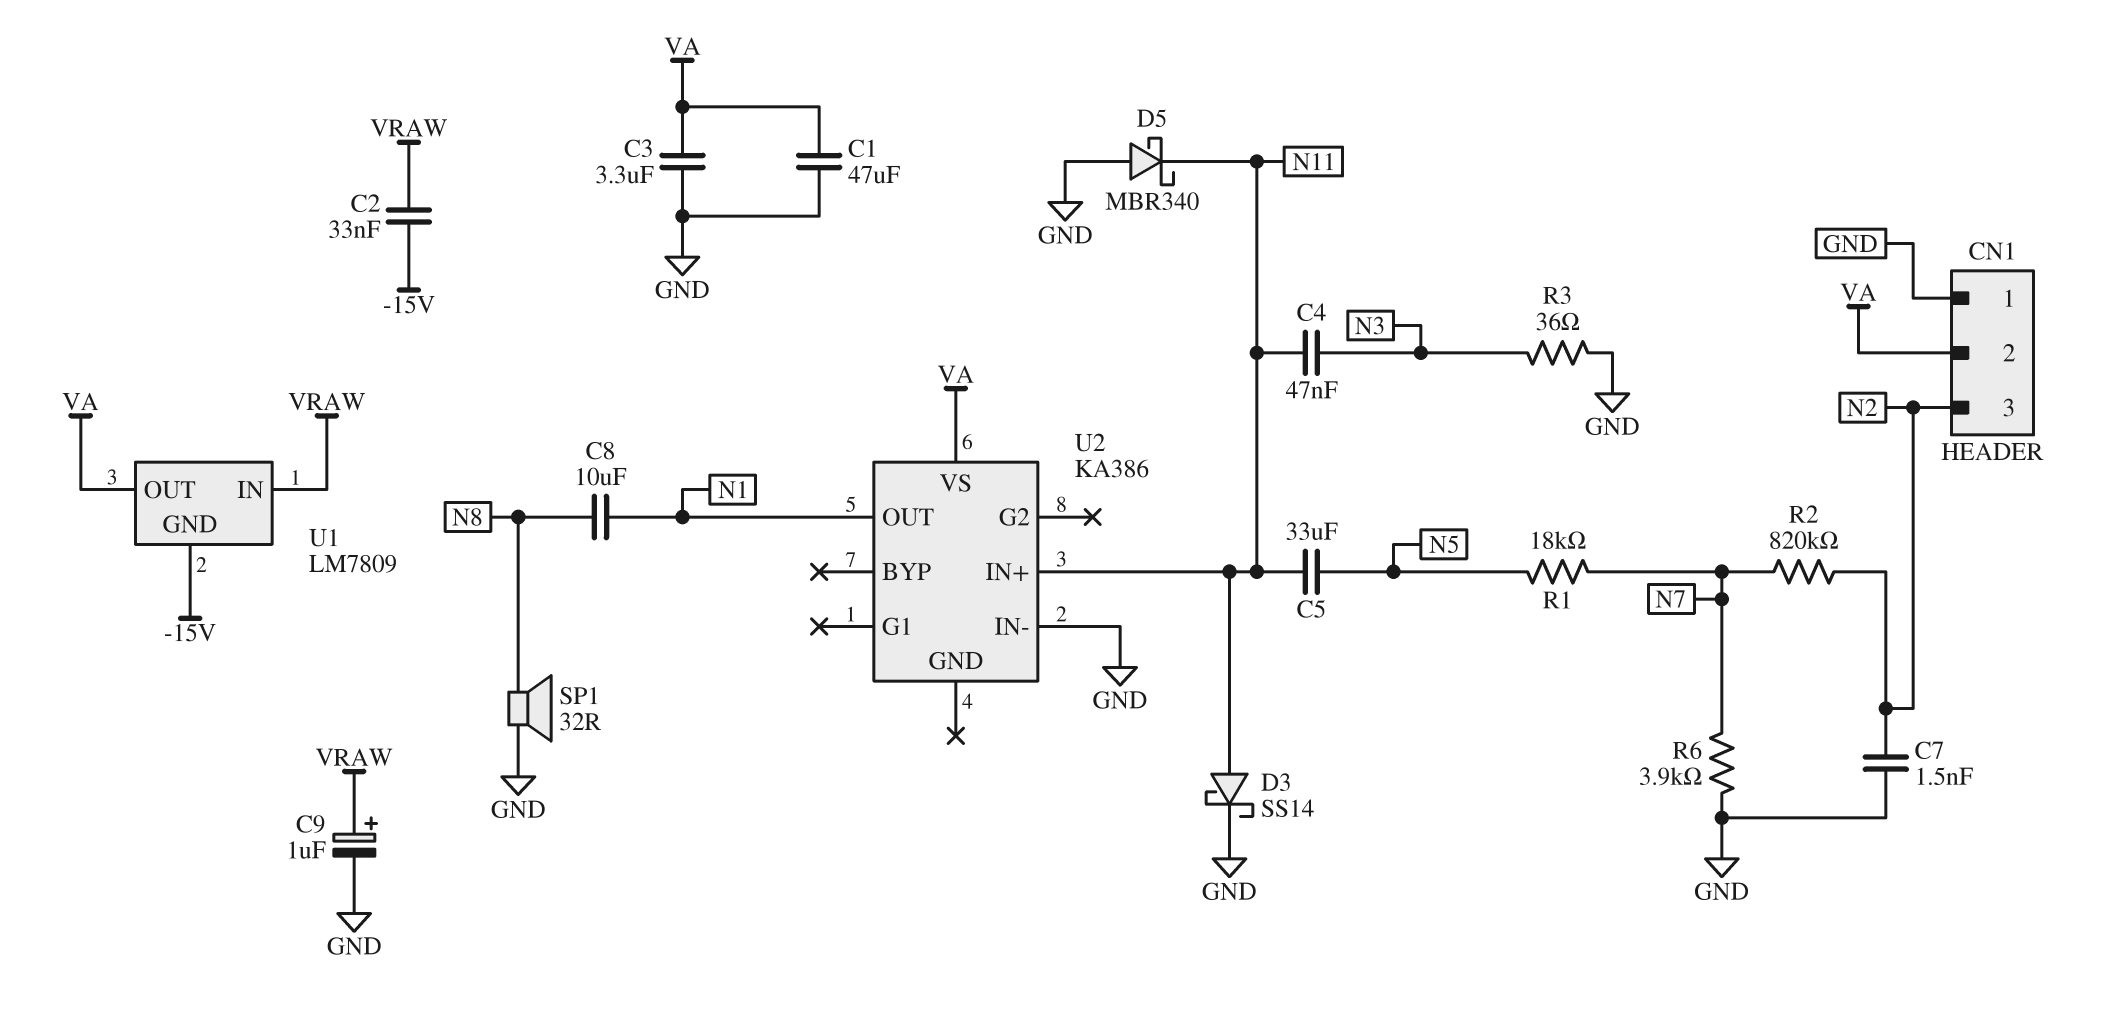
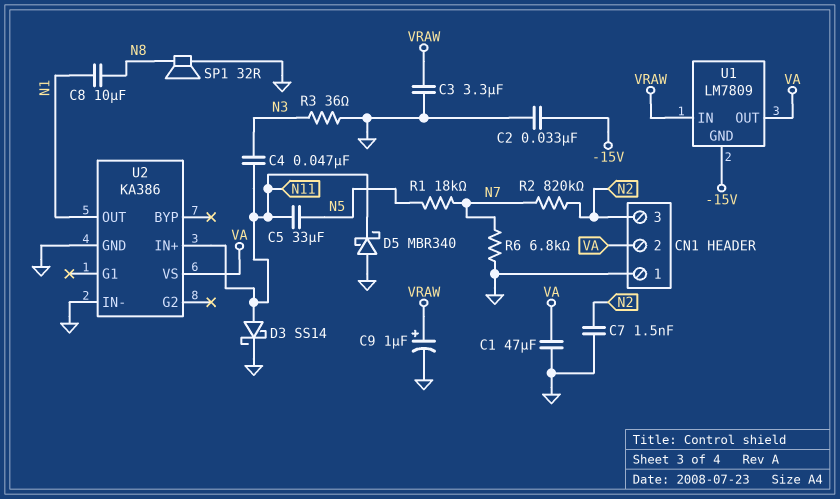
C2: 33nF (-15V, VRAW) -> 33nF (-15V, GND)
C3: 3.3uF (GND, VA) -> 3.3uF (GND, VRAW)
R6: 3.9k (GND, N7) -> 6.8k (GND, N7)
U2 pin GND: none -> GND

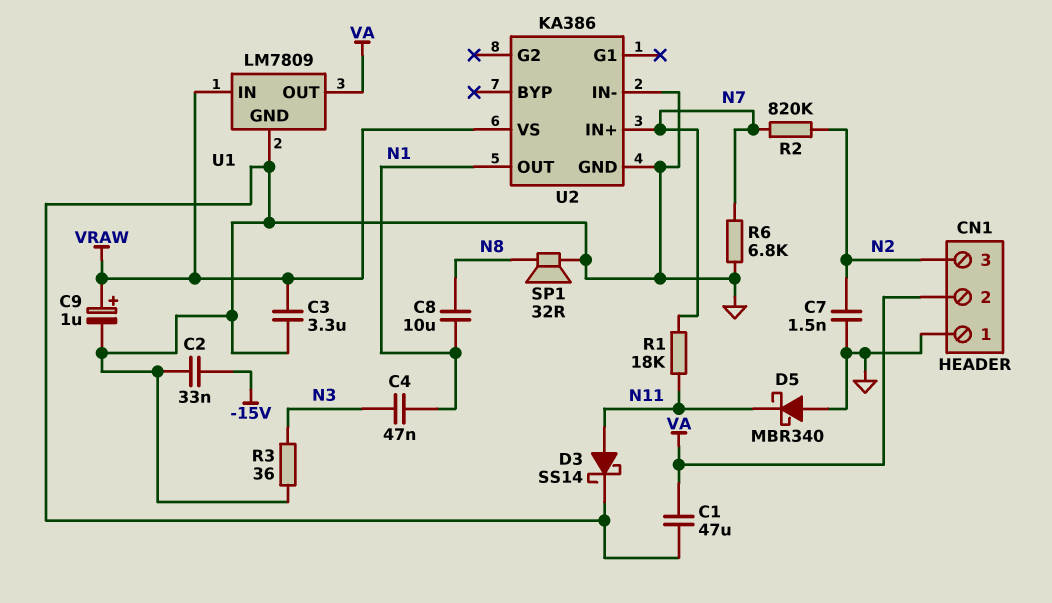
C4: 47nF (N3, N11) -> 47nF (N1, N3)
C5: 33uF (N5, N11) -> none
R1: 18k (N5, N7) -> 18k (N7, N11)
U1 pin GND: -15V -> GND
U2 pin IN+: N11 -> N7
U2 pin VS: VA -> VRAW

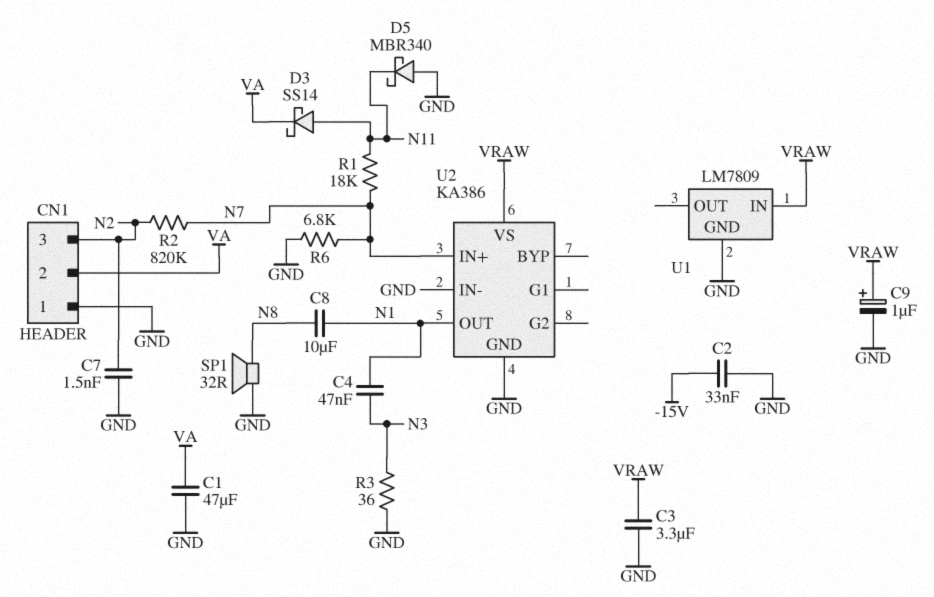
D3: schottky SS14 (A N11, K GND) -> schottky SS14 (A N11, K VA)
U1 pin OUT: VA -> none

